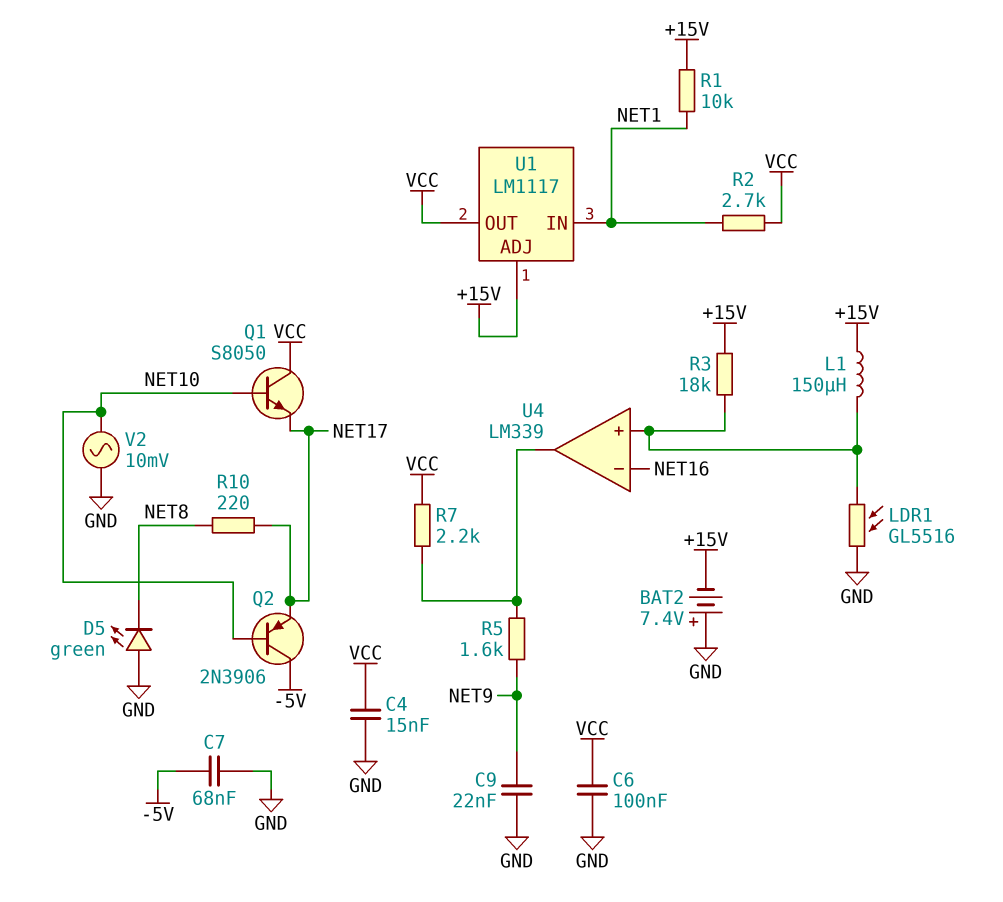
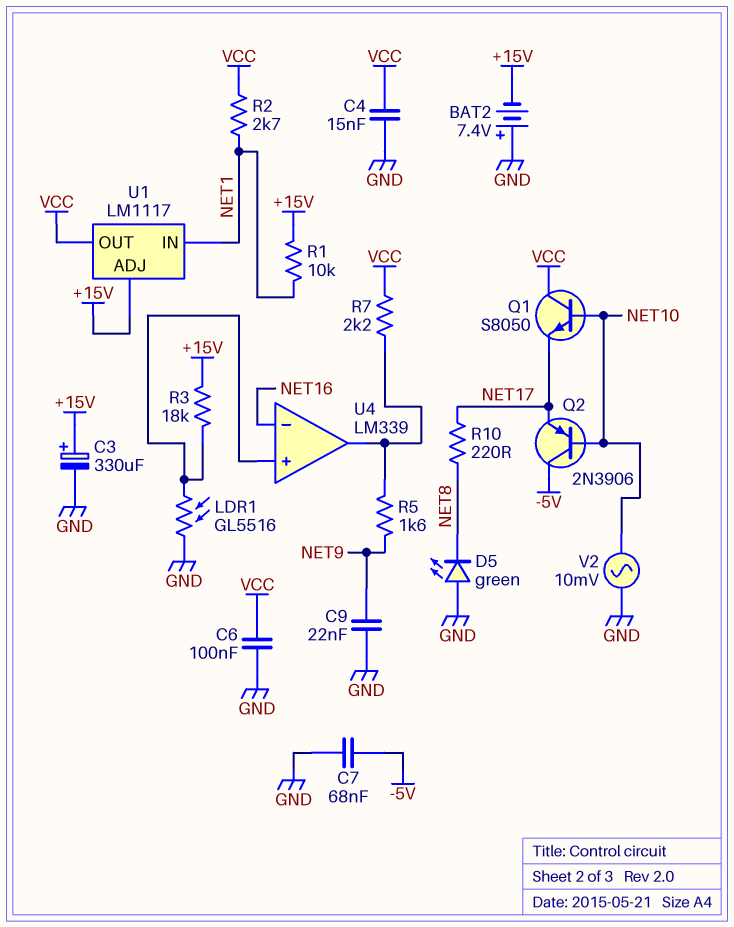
C3: none -> 330uF (plus +15V, minus GND)
L1: 150uH (+15V, U4/in+) -> none

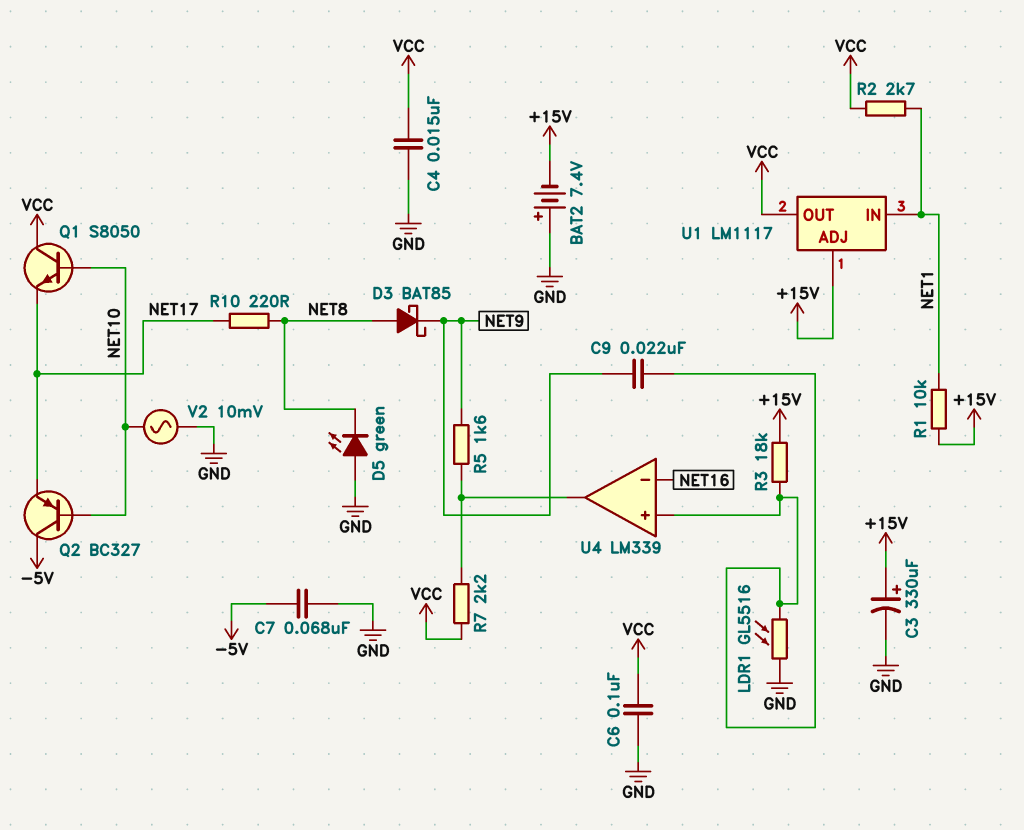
C9: 22nF (GND, NET9) -> 22nF (NET9, U4/in+)
D3: none -> schottky BAT85 (A NET8, K NET9)
Q2: PNP 2N3906 (B NET10, C -5V, E NET17) -> PNP BC327 (B NET10, C -5V, E NET17)

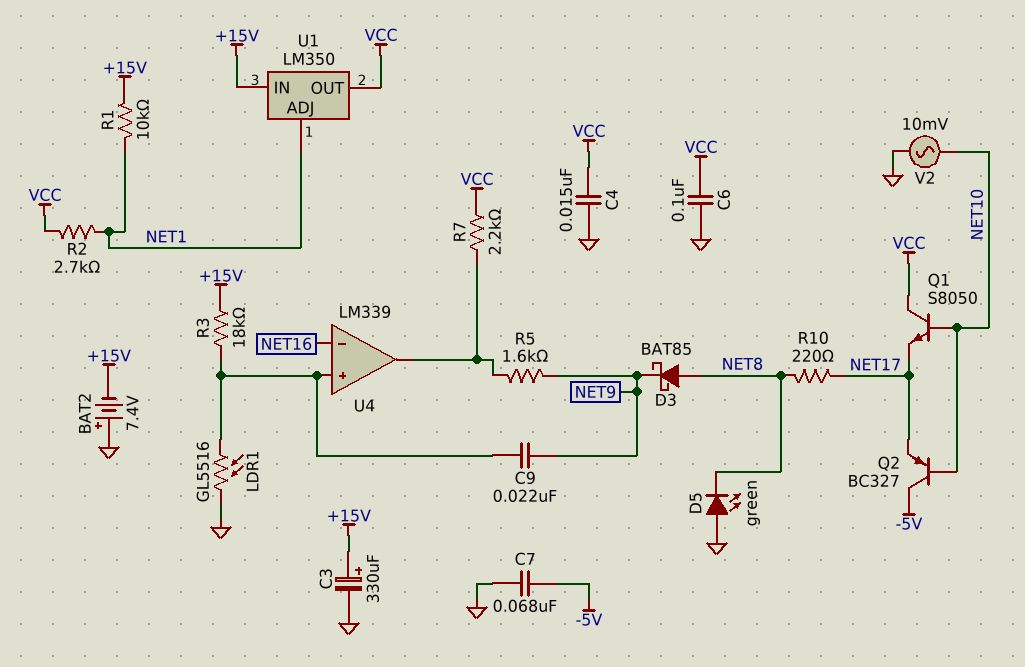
U1: LM1117 -> LM350
U1 pin ADJ: +15V -> NET1
U1 pin IN: NET1 -> +15V

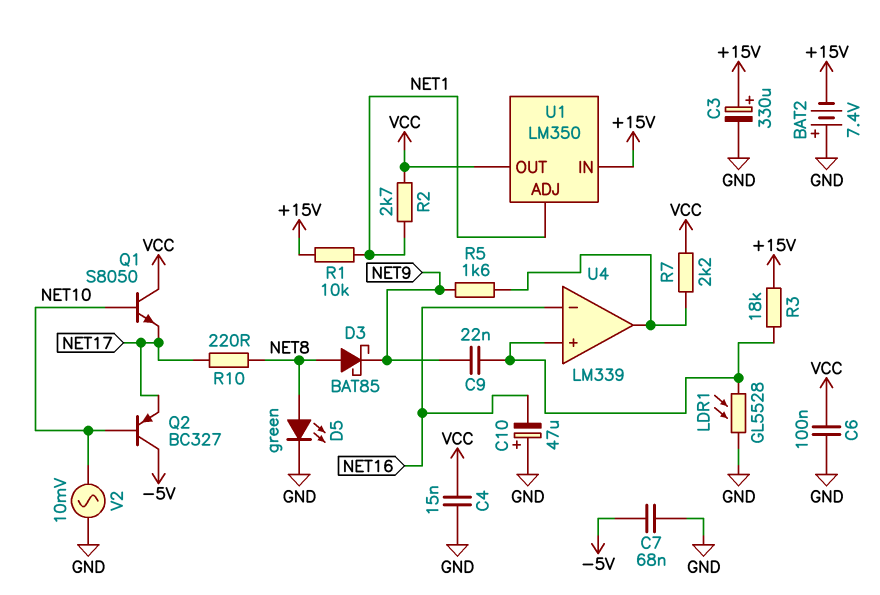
C10: none -> 47uF (plus GND, minus NET16)
D5: LED green (A GND, K NET8) -> LED green (A NET8, K GND)
LDR1: GL5516 (GND, U4/in+) -> GL5528 (GND, U4/in+)

